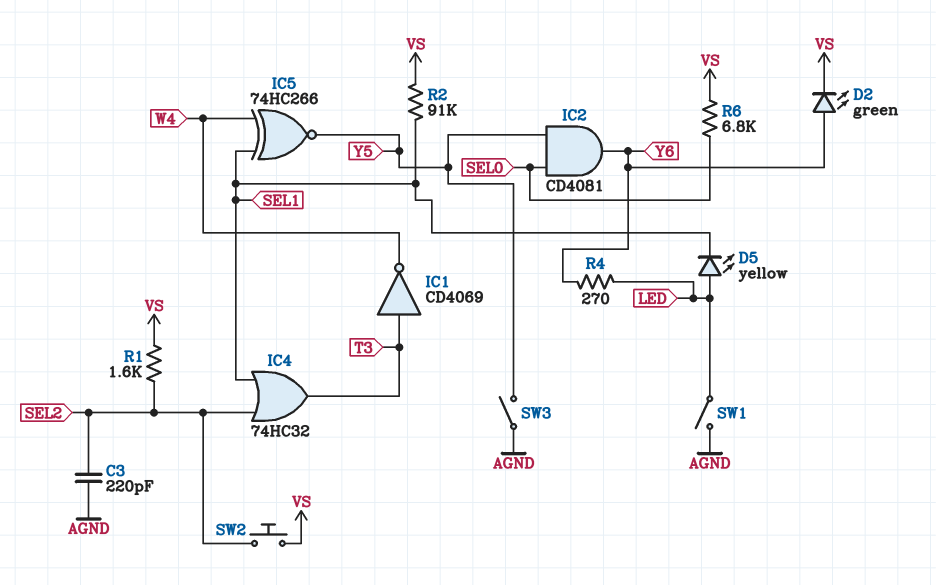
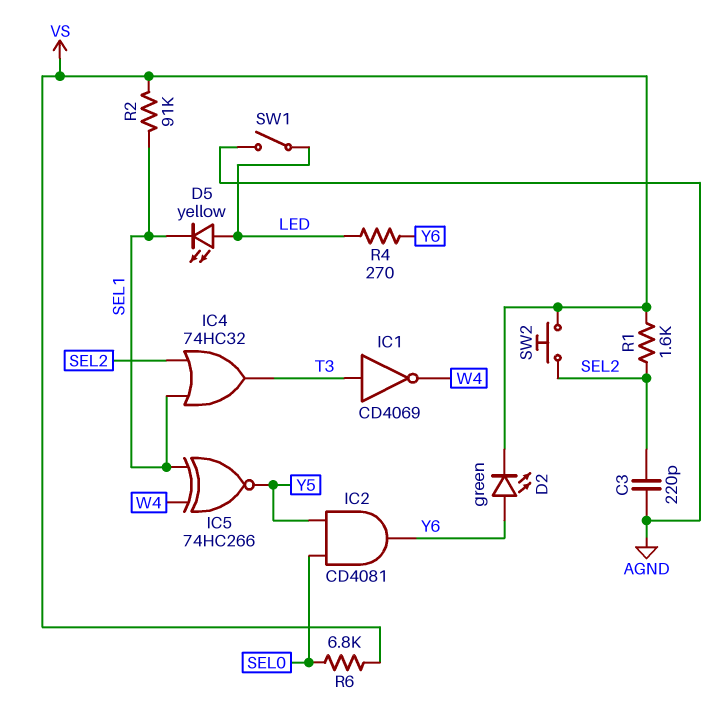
SW3: switch (AGND, Y5) -> none

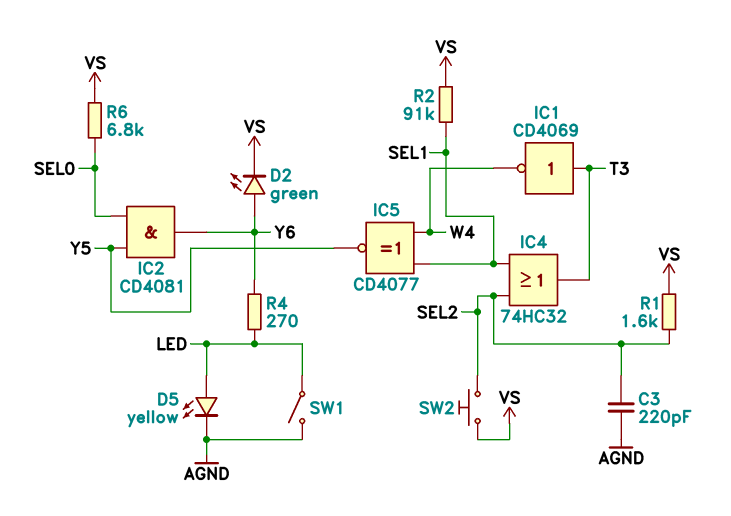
D5: LED yellow (A LED, K SEL1) -> LED yellow (A LED, K AGND)
IC5: XNOR 74HC266 (in SEL1, in W4, out Y5) -> XNOR CD4077 (in SEL1, in W4, out Y5)

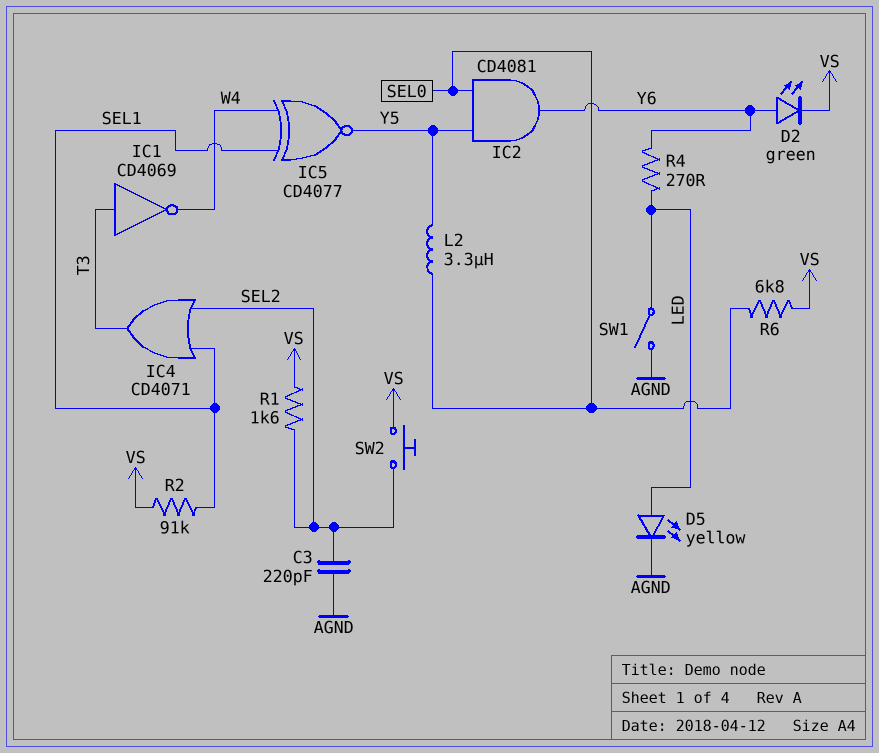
IC4: OR 74HC32 (in SEL1, in SEL2, out T3) -> OR CD4071 (in SEL1, in SEL2, out T3)
L2: none -> 3.3uH (SEL0, Y5)

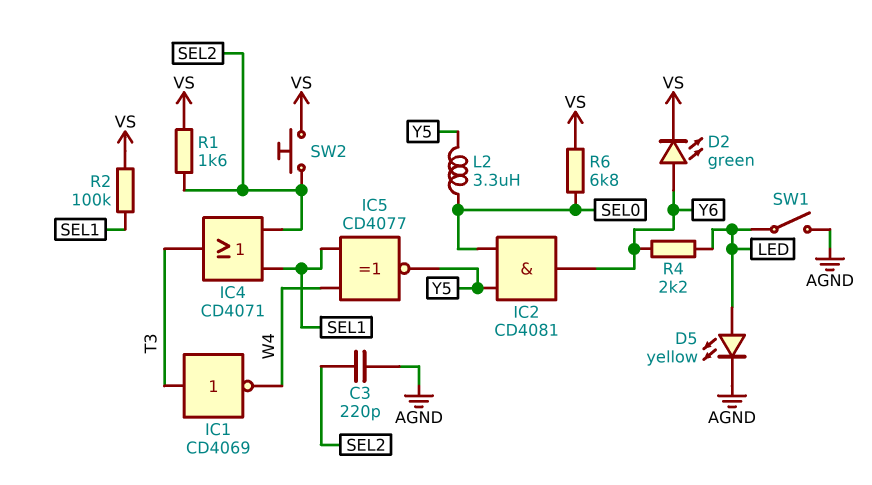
R2: 91k (SEL1, VS) -> 100k (SEL1, VS)
R4: 270 (LED, Y6) -> 2.2k (LED, Y6)

